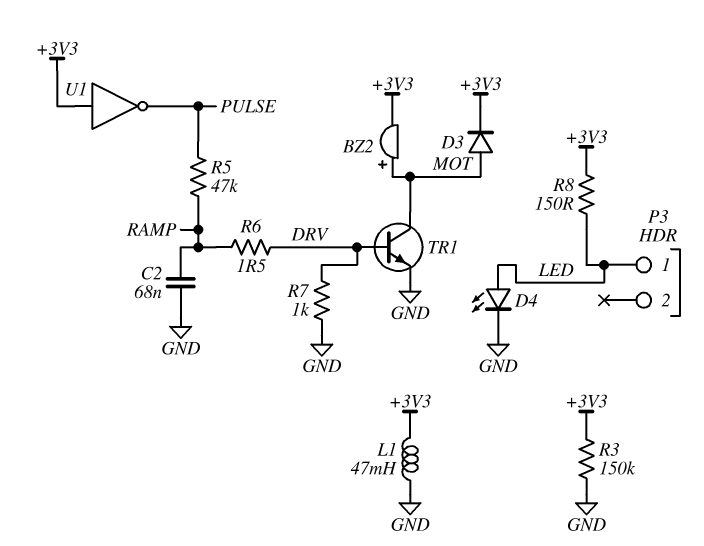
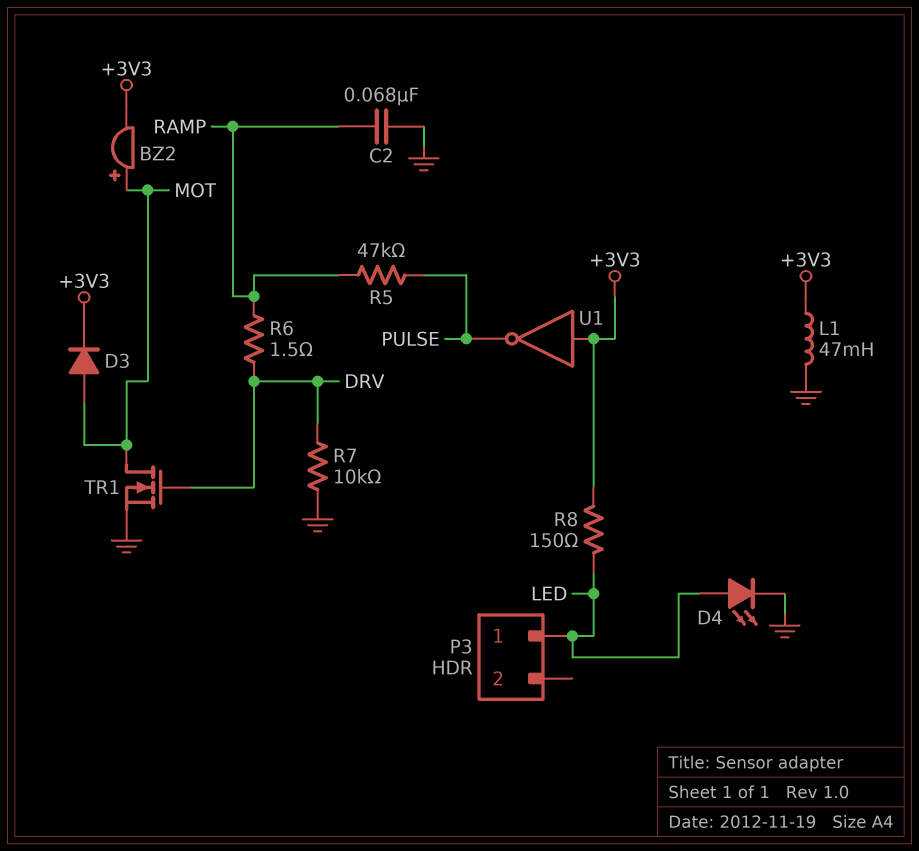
R3: 150k (+3V3, GND) -> none
R7: 1k (DRV, GND) -> 10k (DRV, GND)
TR1: NPN (B DRV, C MOT, E GND) -> NMOS (G DRV, D MOT, S GND)

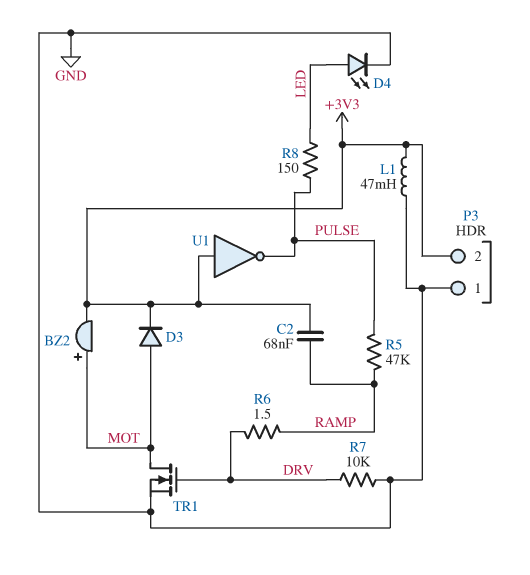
C2: 68nF (GND, RAMP) -> 68nF (+3V3, RAMP)
P3 pin 1: LED -> GND
P3 pin 2: none -> +3V3
R8: 150 (+3V3, LED) -> 150 (LED, PULSE)

